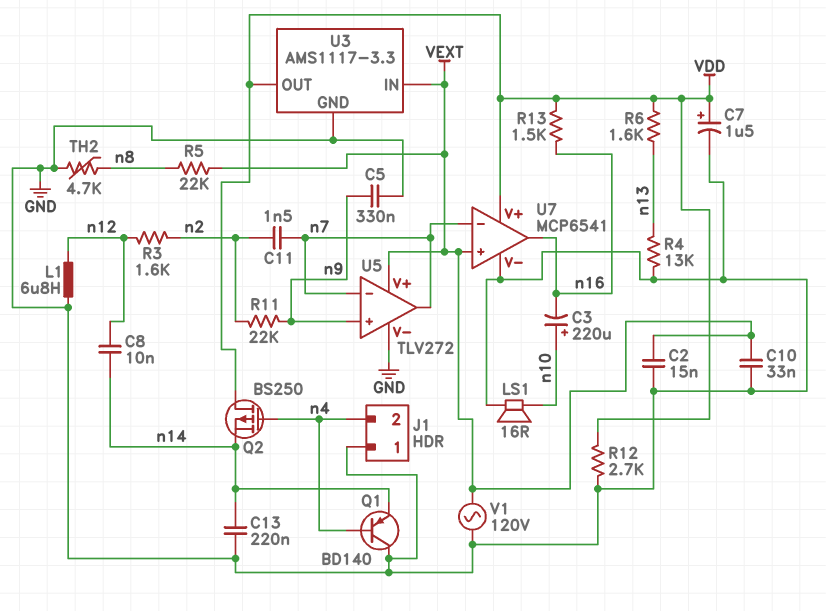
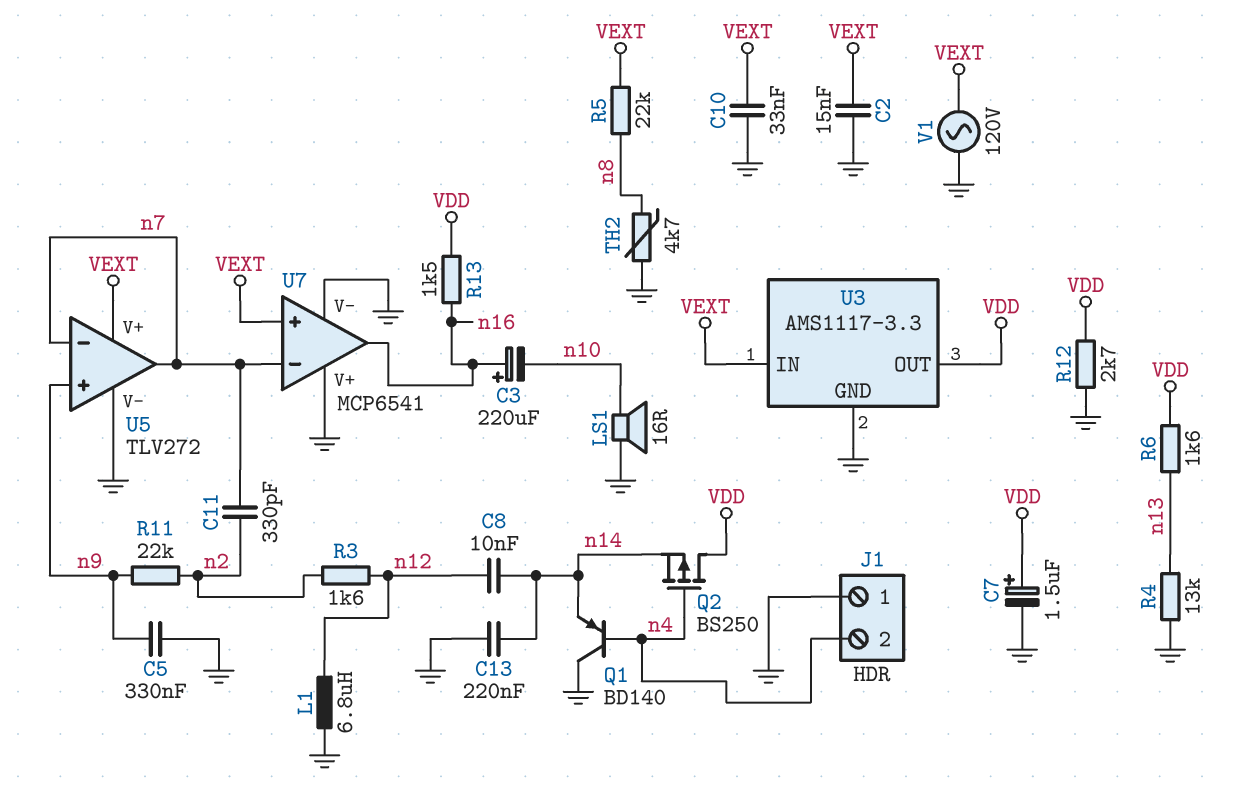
C3: 220uF (plus n10, minus n16) -> 220uF (plus n16, minus n10)
C11: 1.5nF (n2, n7) -> 330pF (n2, n7)
U7 pin V+: VDD -> GND

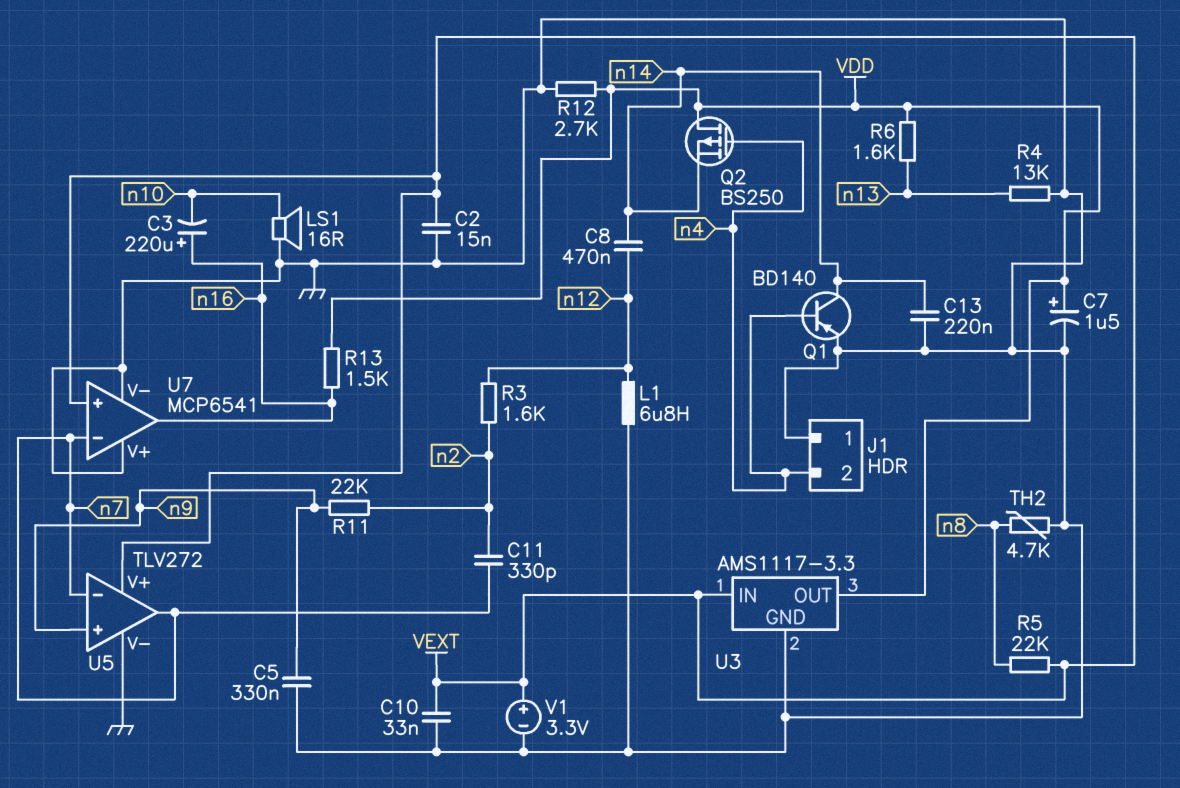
C8: 10nF (n12, n14) -> 470nF (n12, n14)
Q1: PNP BD140 (B n4, C GND, E n14) -> PNP BD140 (B n4, C n14, E GND)
V1: AC 120V (GND, VEXT) -> 3.3V (plus VEXT, minus GND)

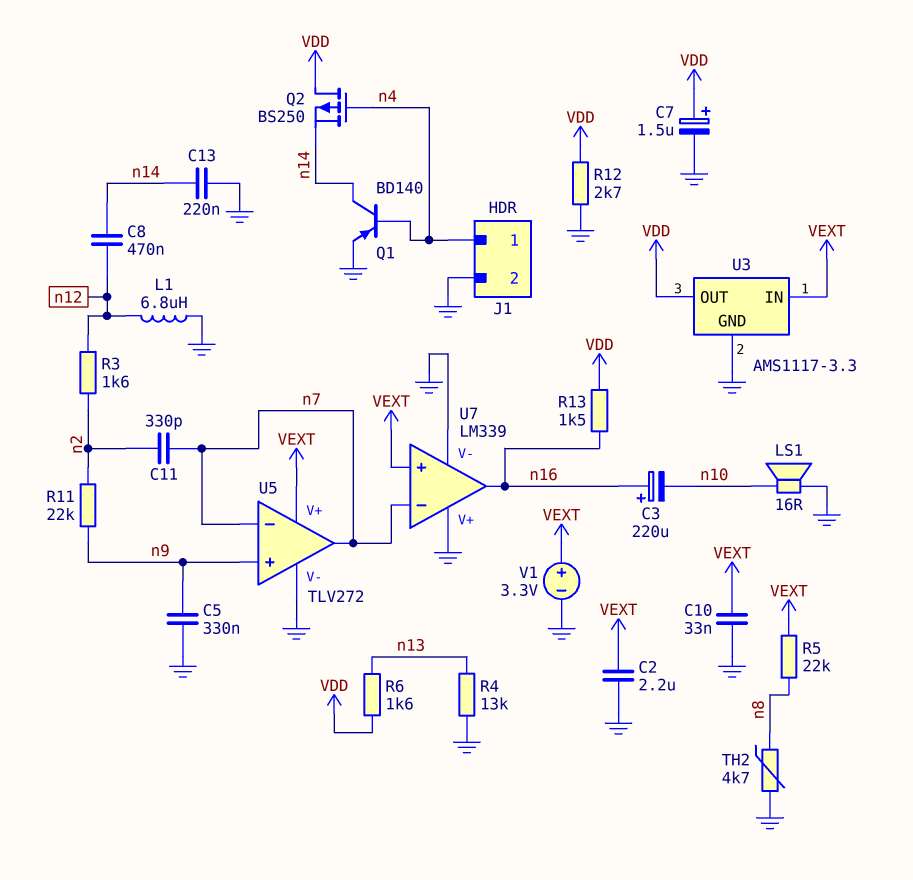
C2: 15nF (GND, VEXT) -> 2.2uF (GND, VEXT)
J1 pin 1: GND -> n4
J1 pin 2: n4 -> GND
U7: MCP6541 -> LM339

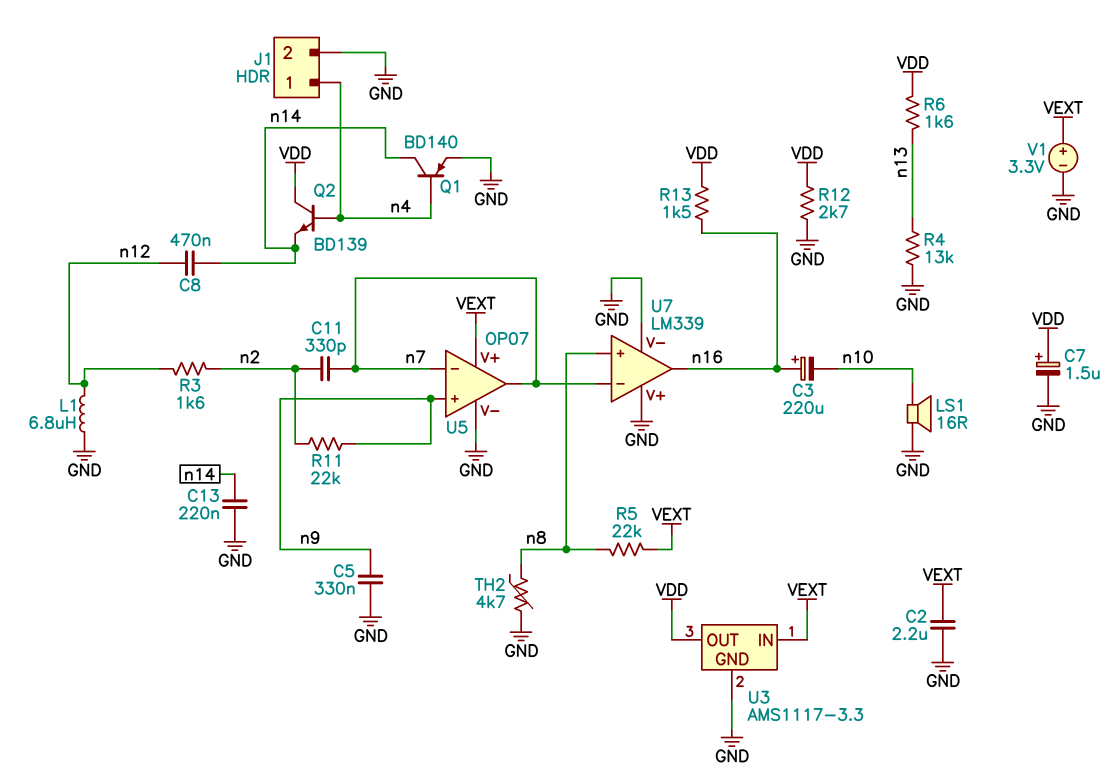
C10: 33nF (GND, VEXT) -> none
Q2: PMOS BS250 (G n4, D VDD, S n14) -> NPN BD139 (B n4, C VDD, E n14)
U5: TLV272 -> OP07
U7 pin in+: VEXT -> n8

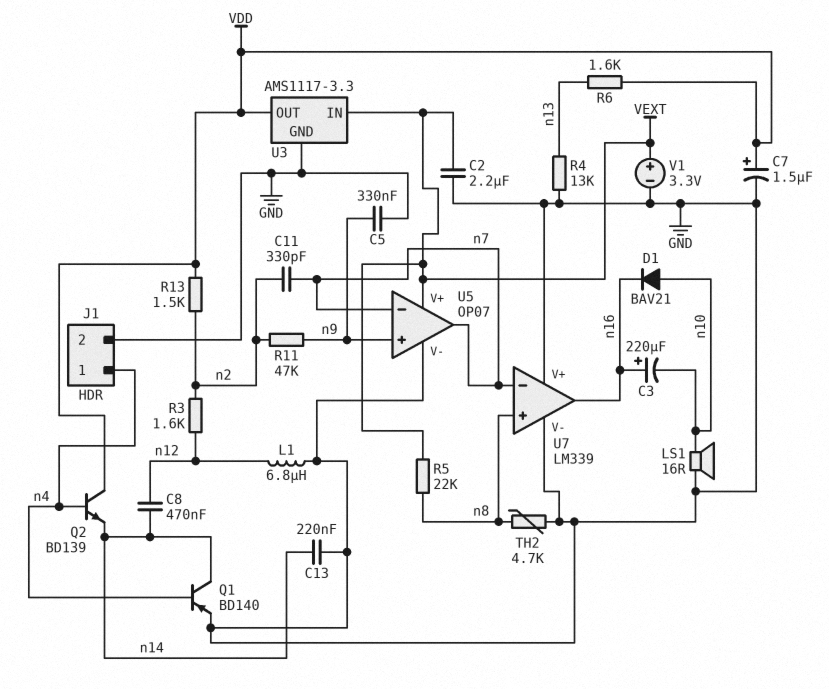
D1: none -> diode BAV21 (A n10, K n16)
R11: 22k (n2, n9) -> 47k (n2, n9)
R12: 2.7k (GND, VDD) -> none
R13: 1.5k (VDD, n16) -> 1.5k (VDD, n2)

